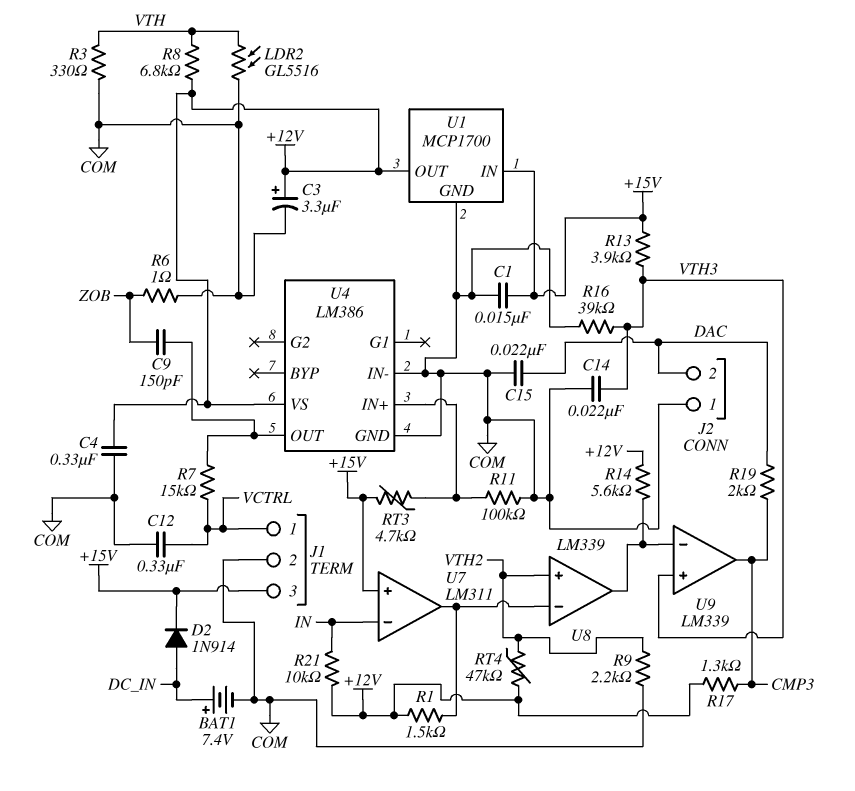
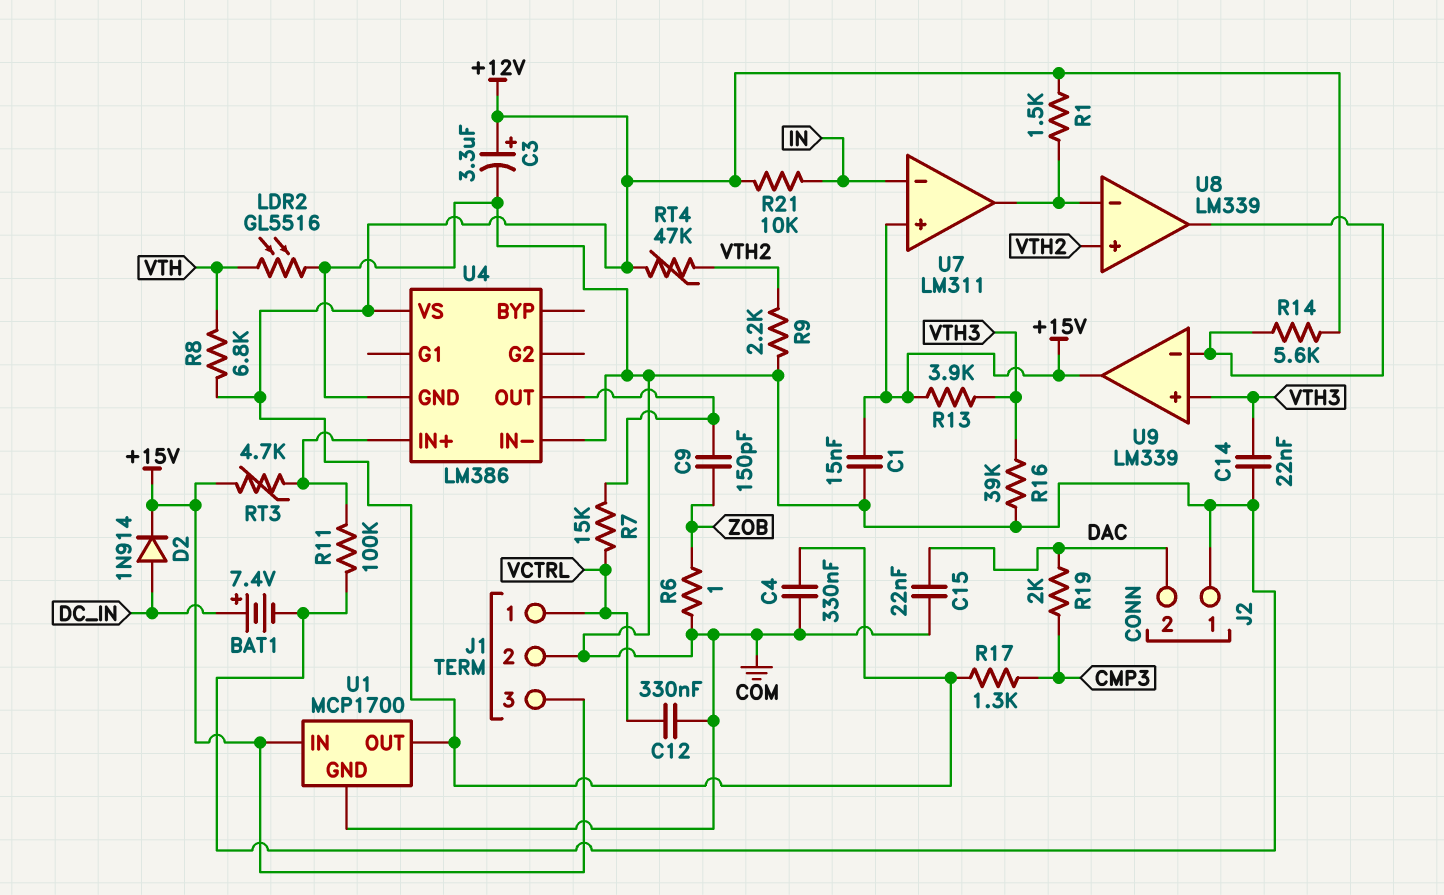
R3: 330 (COM, VTH) -> none
U9 pin out: CMP3 -> +15V

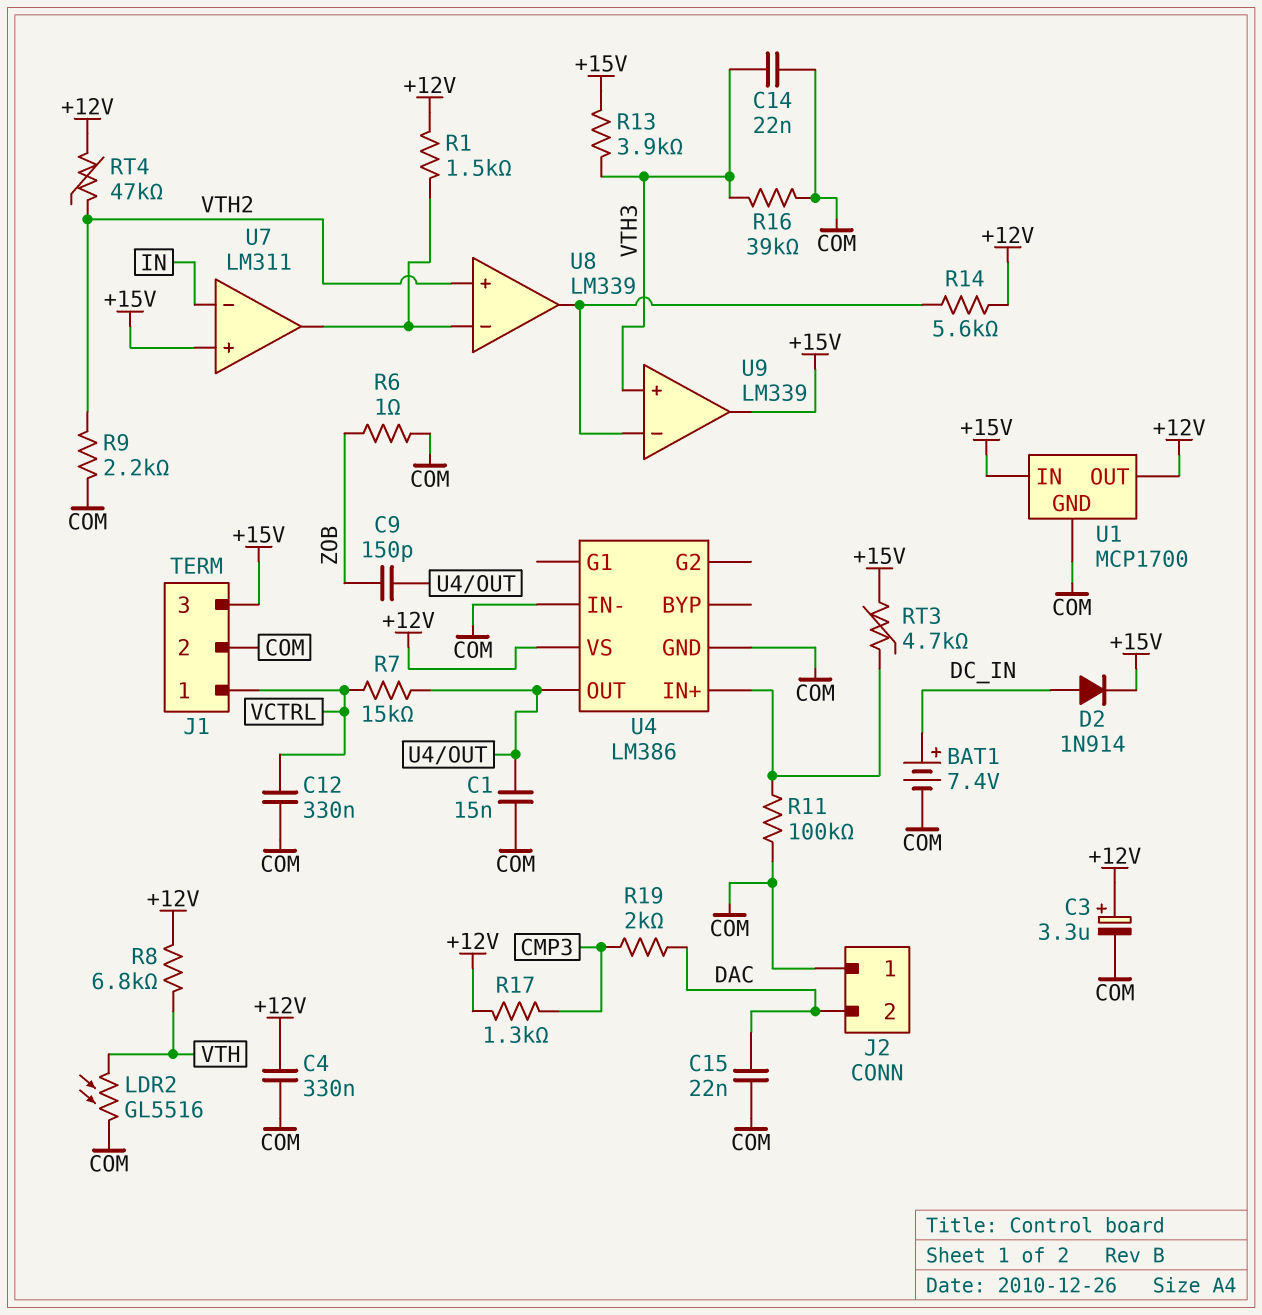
C1: 15nF (+15V, COM) -> 15nF (COM, U4/OUT)
R21: 10k (+12V, IN) -> none

